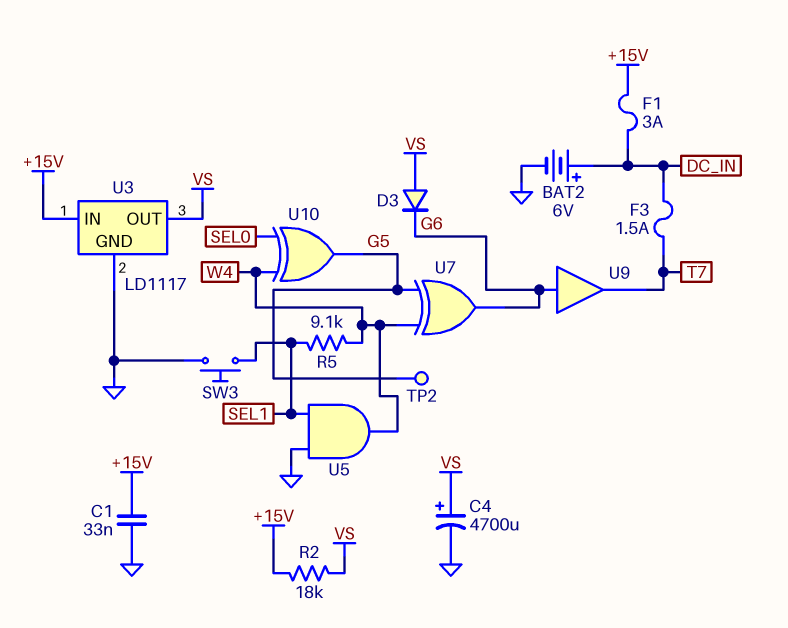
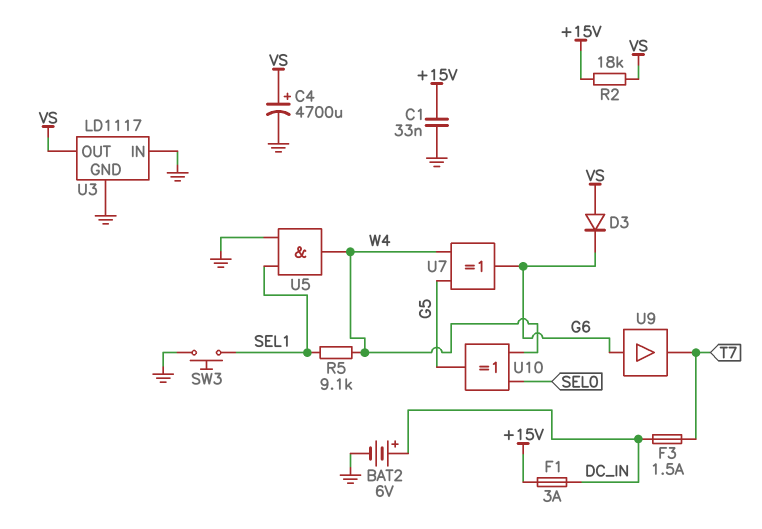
TP2: test point (G5) -> none
U3 pin IN: +15V -> GND

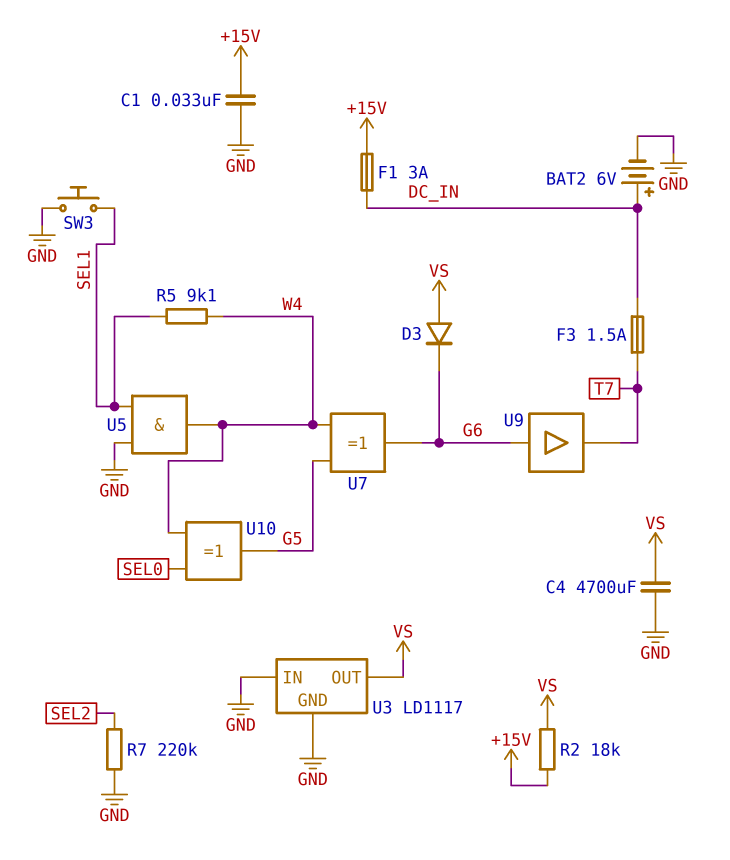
C4: 4700uF (plus VS, minus GND) -> 4700uF (GND, VS)
R7: none -> 220k (GND, SEL2)

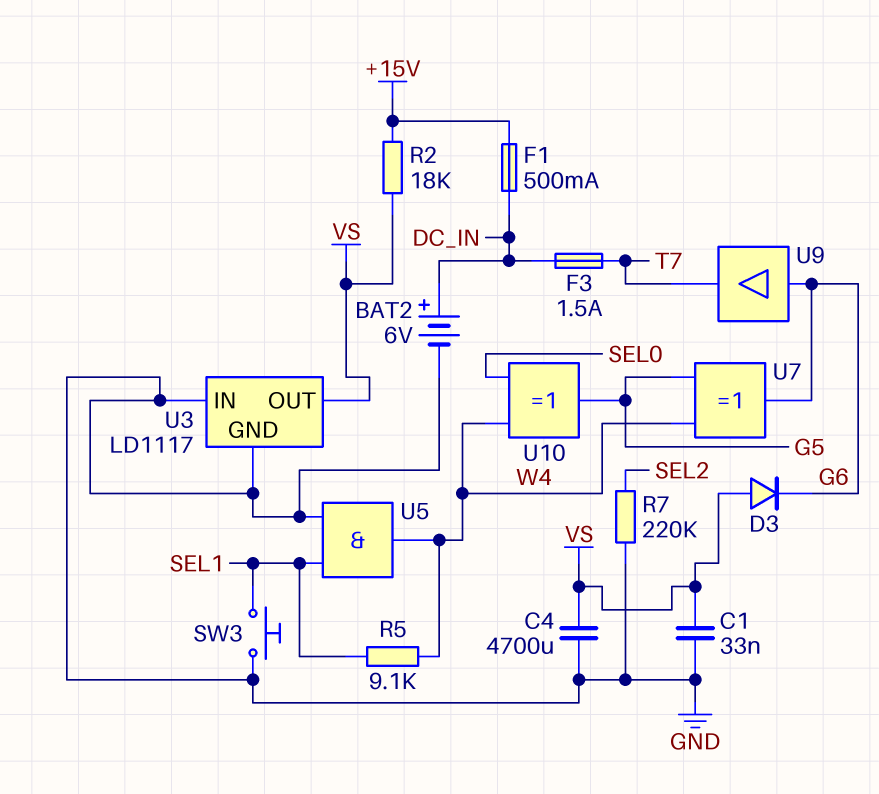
C1: 33nF (+15V, GND) -> 33nF (GND, VS)
F1: 3A (+15V, DC_IN) -> 500mA (+15V, DC_IN)

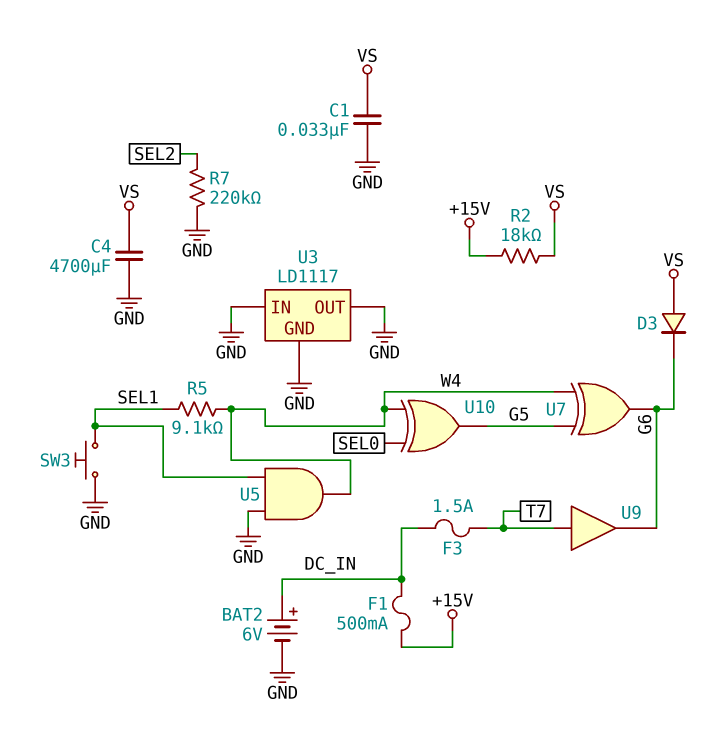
U3 pin OUT: VS -> GND
U9: buffer (in G6, out T7) -> buffer (in T7, out G6)

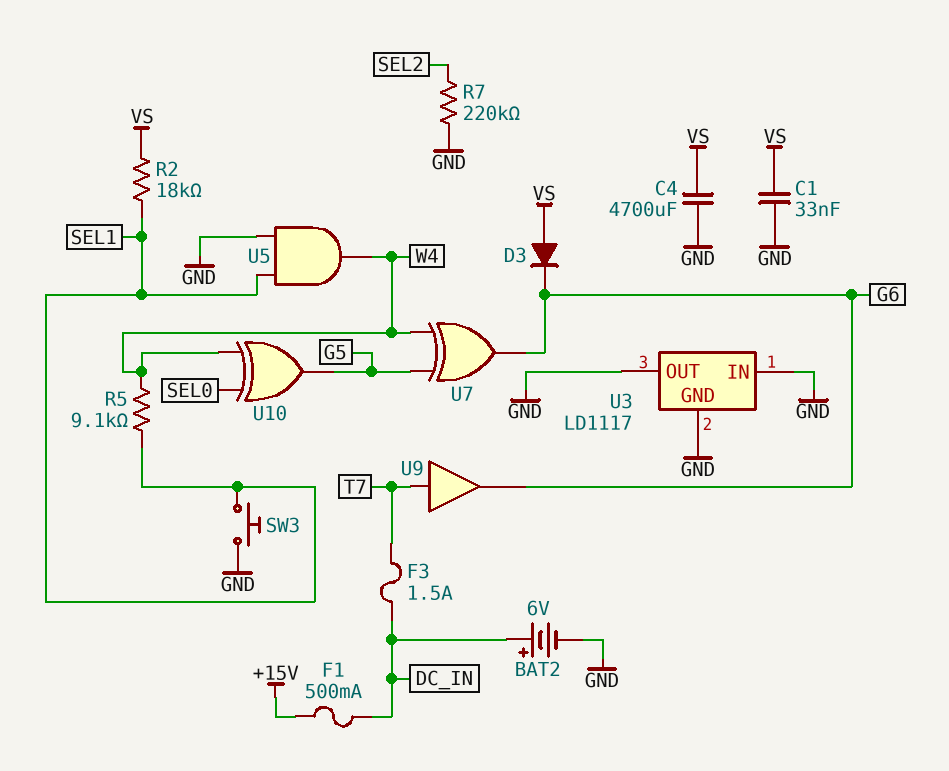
R2: 18k (+15V, VS) -> 18k (SEL1, VS)

